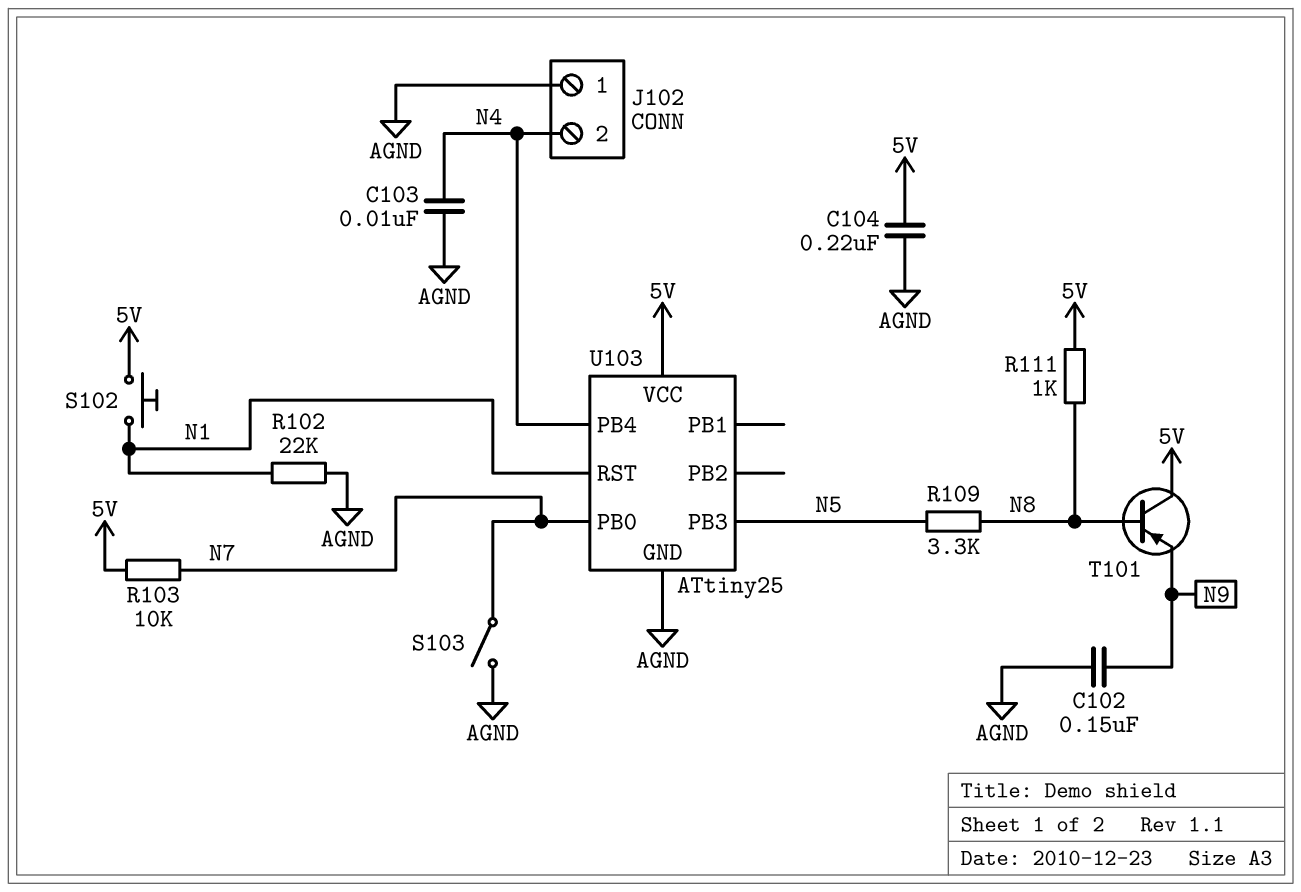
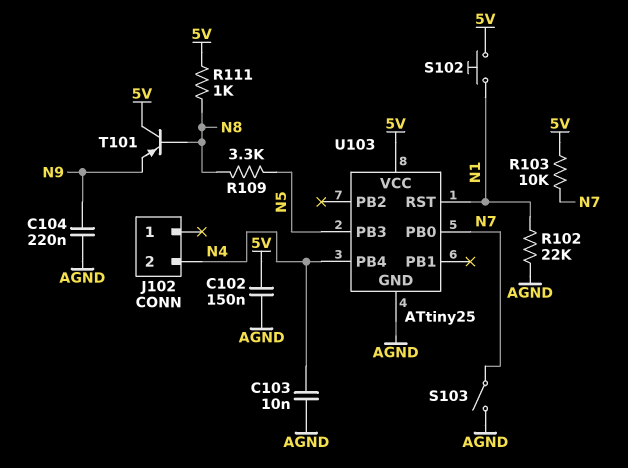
C102: 150nF (AGND, N9) -> 150nF (5V, AGND)
C104: 220nF (5V, AGND) -> 220nF (AGND, N9)
J102 pin 1: AGND -> none

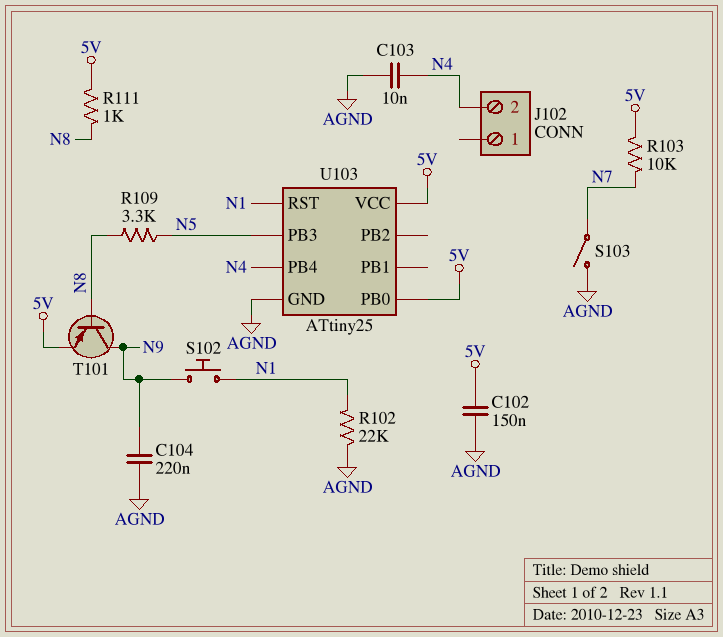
S102: button (5V, N1) -> button (N1, N9)
T101: PNP (B N8, C 5V, E N9) -> PNP (B N8, C N9, E 5V)
U103 pin PB0: N7 -> 5V

